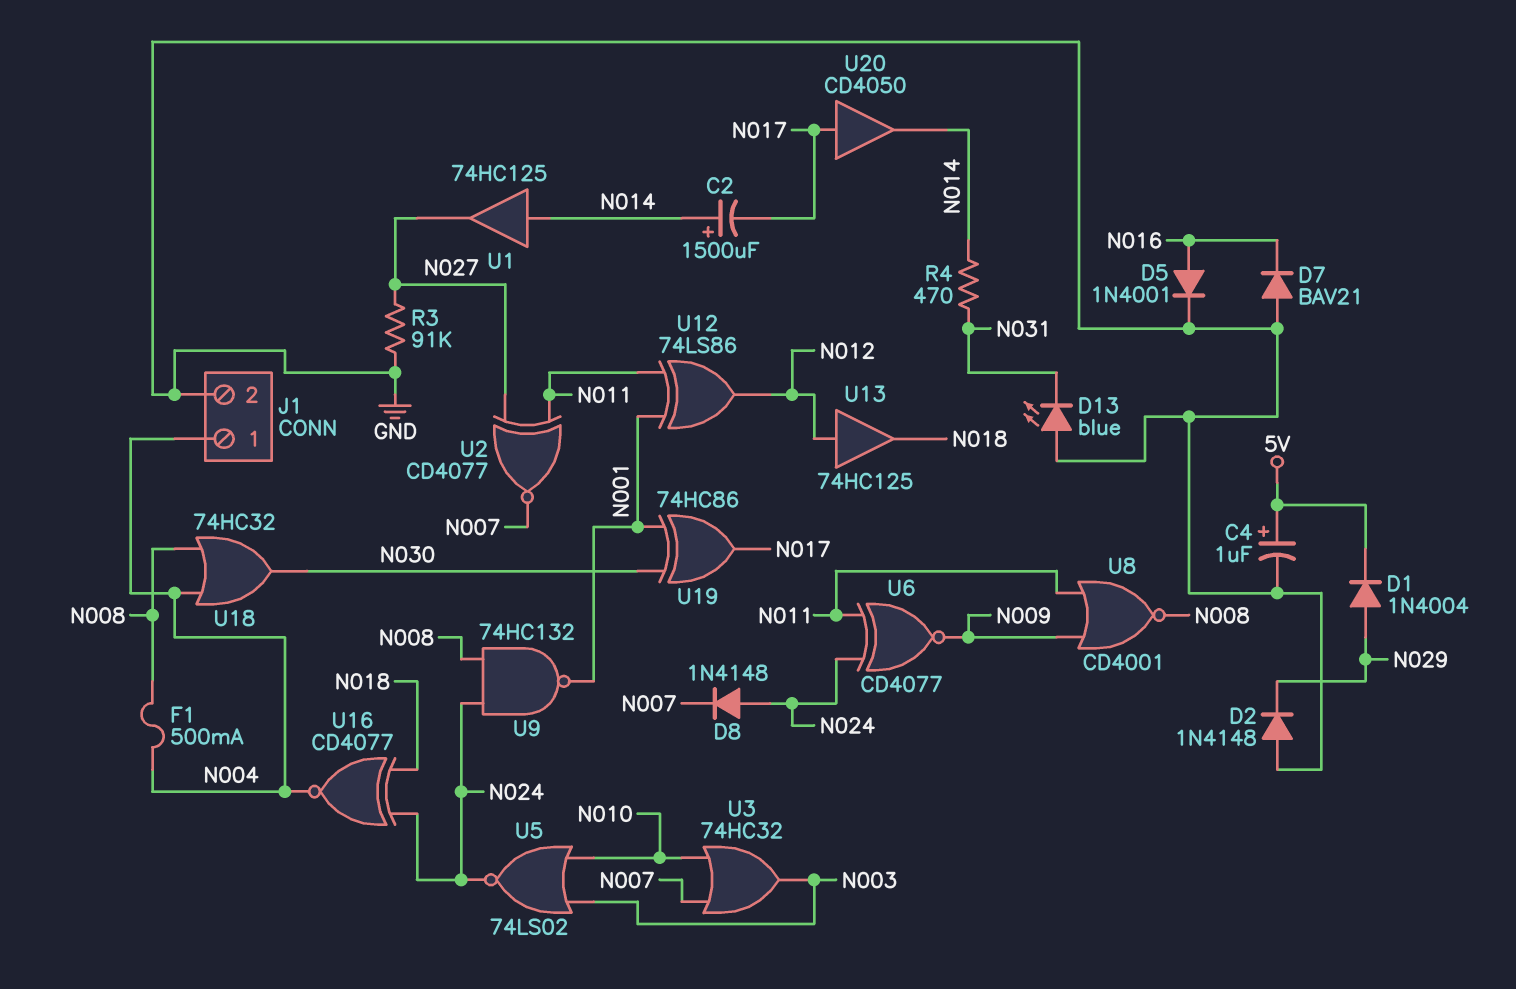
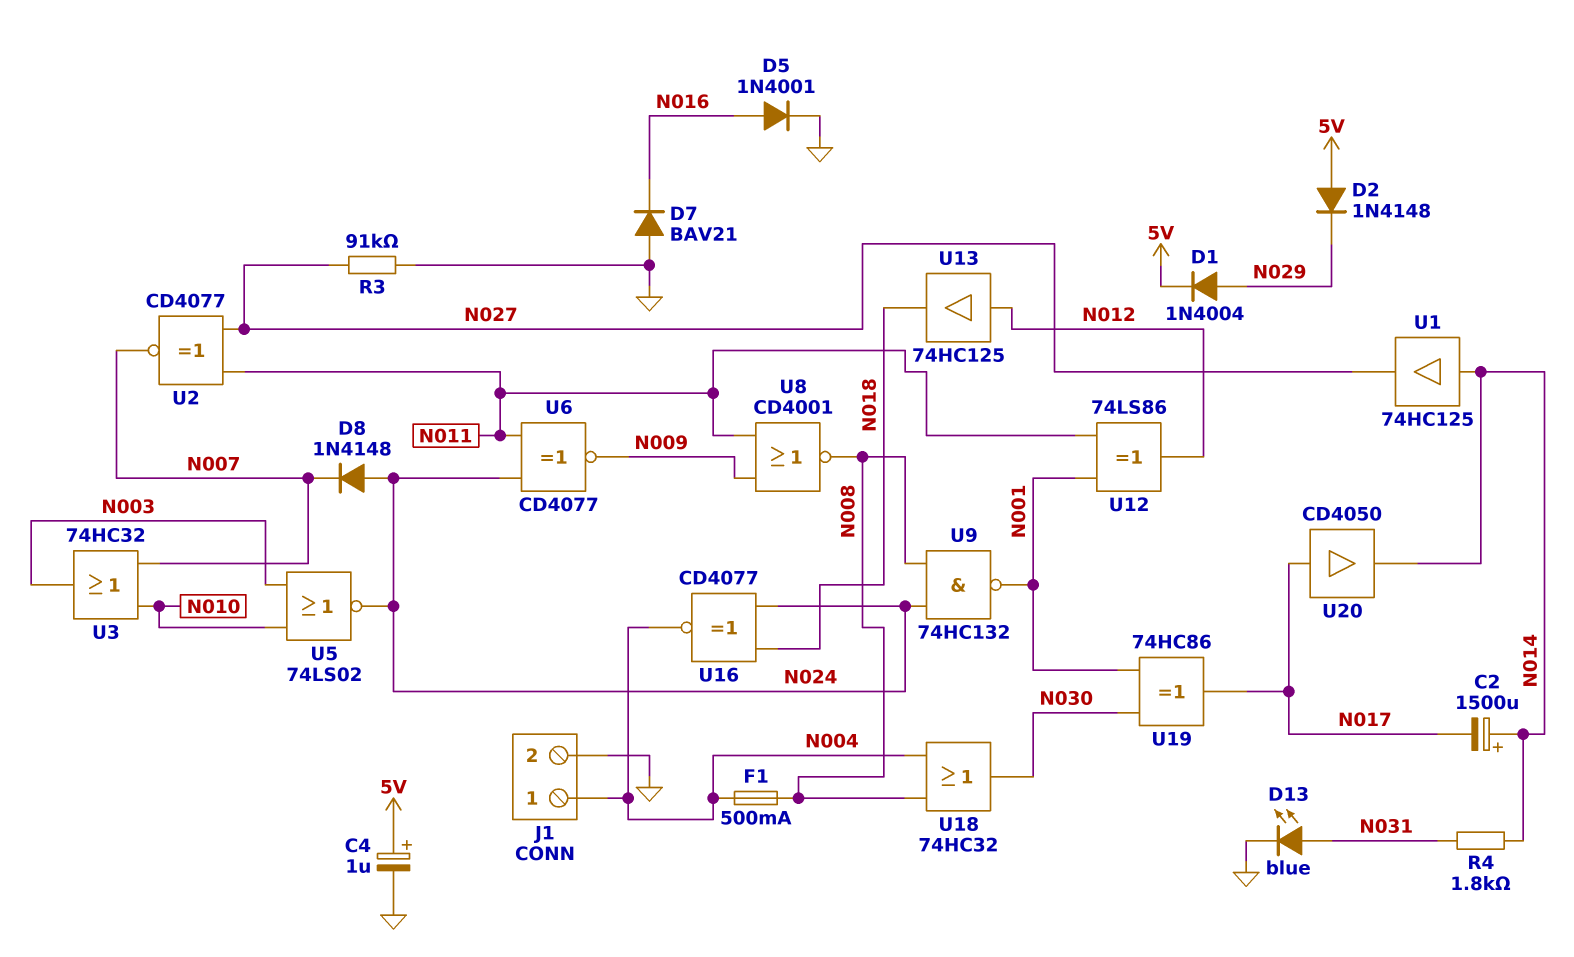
D2: diode 1N4148 (A GND, K N029) -> diode 1N4148 (A 5V, K N029)
D13: LED blue (A GND, K N031) -> LED blue (A N031, K GND)
R4: 470 (N014, N031) -> 1.8k (N014, N031)

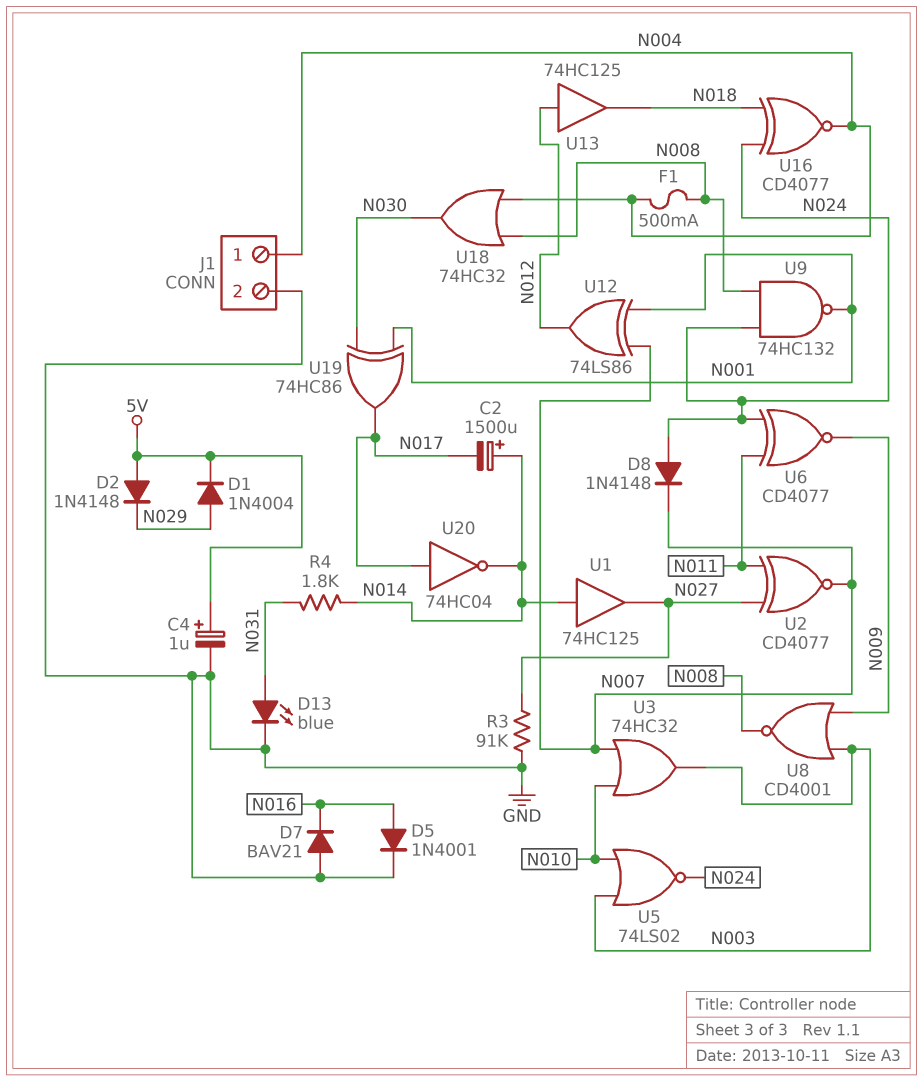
U8: NOR CD4001 (in N009, in N011, out N008) -> NOR CD4001 (in N003, in N009, out N008)
U12: XOR 74LS86 (in N001, in N011, out N012) -> XOR 74LS86 (in N001, in N007, out N012)
U20: buffer CD4050 (in N017, out N014) -> NOT 74HC04 (in N017, out N014)

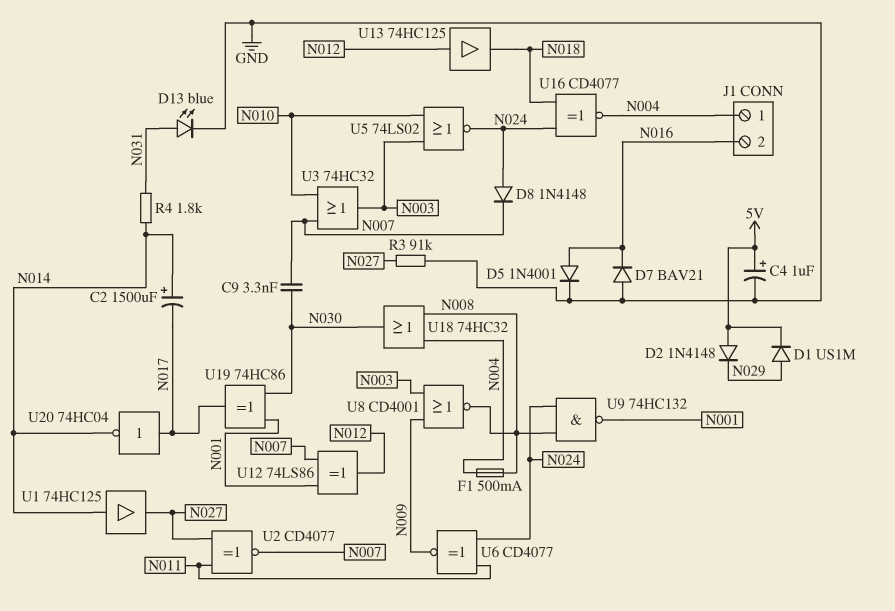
C9: none -> 3.3nF (N007, N030)
D1: diode 1N4004 (A N029, K 5V) -> diode US1M (A N029, K 5V)
J1 pin 2: GND -> N016

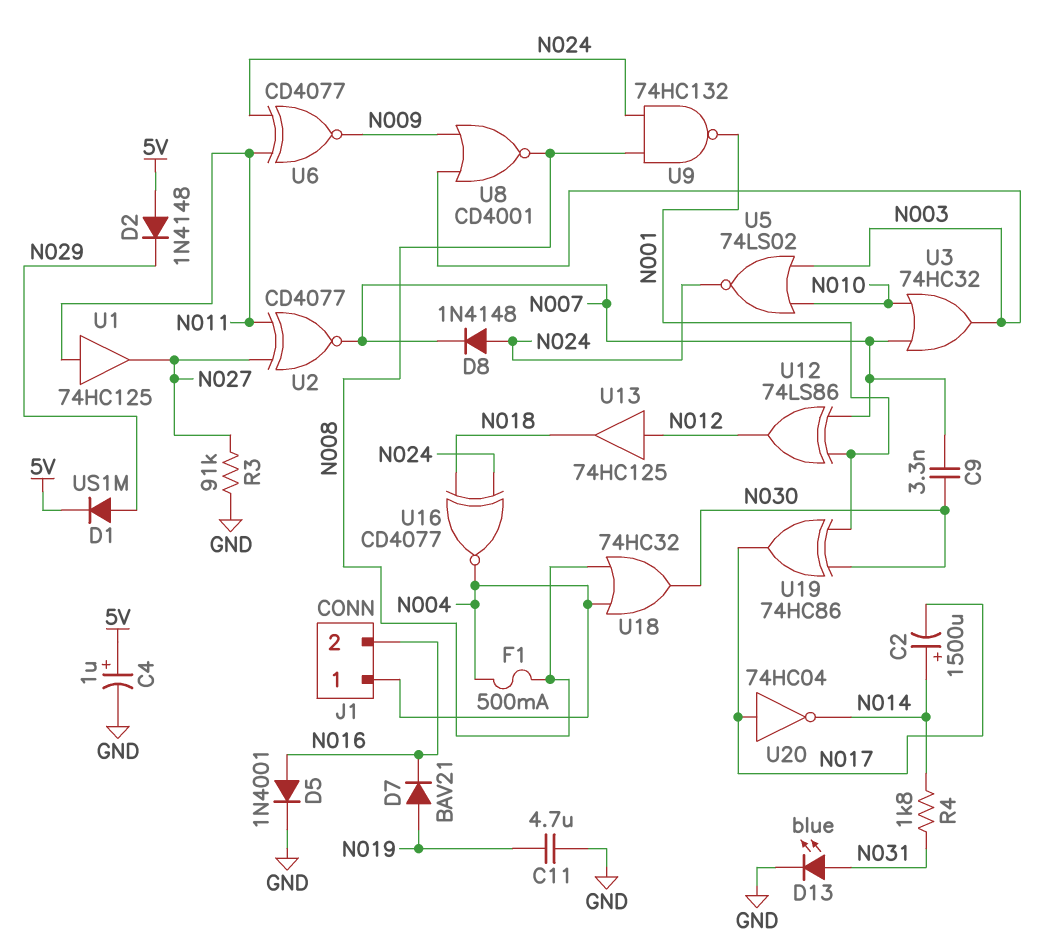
C11: none -> 4.7uF (GND, N019)
D7: diode BAV21 (A GND, K N016) -> diode BAV21 (A N019, K N016)
U1: buffer 74HC125 (in N014, out N027) -> buffer 74HC125 (in N011, out N027)

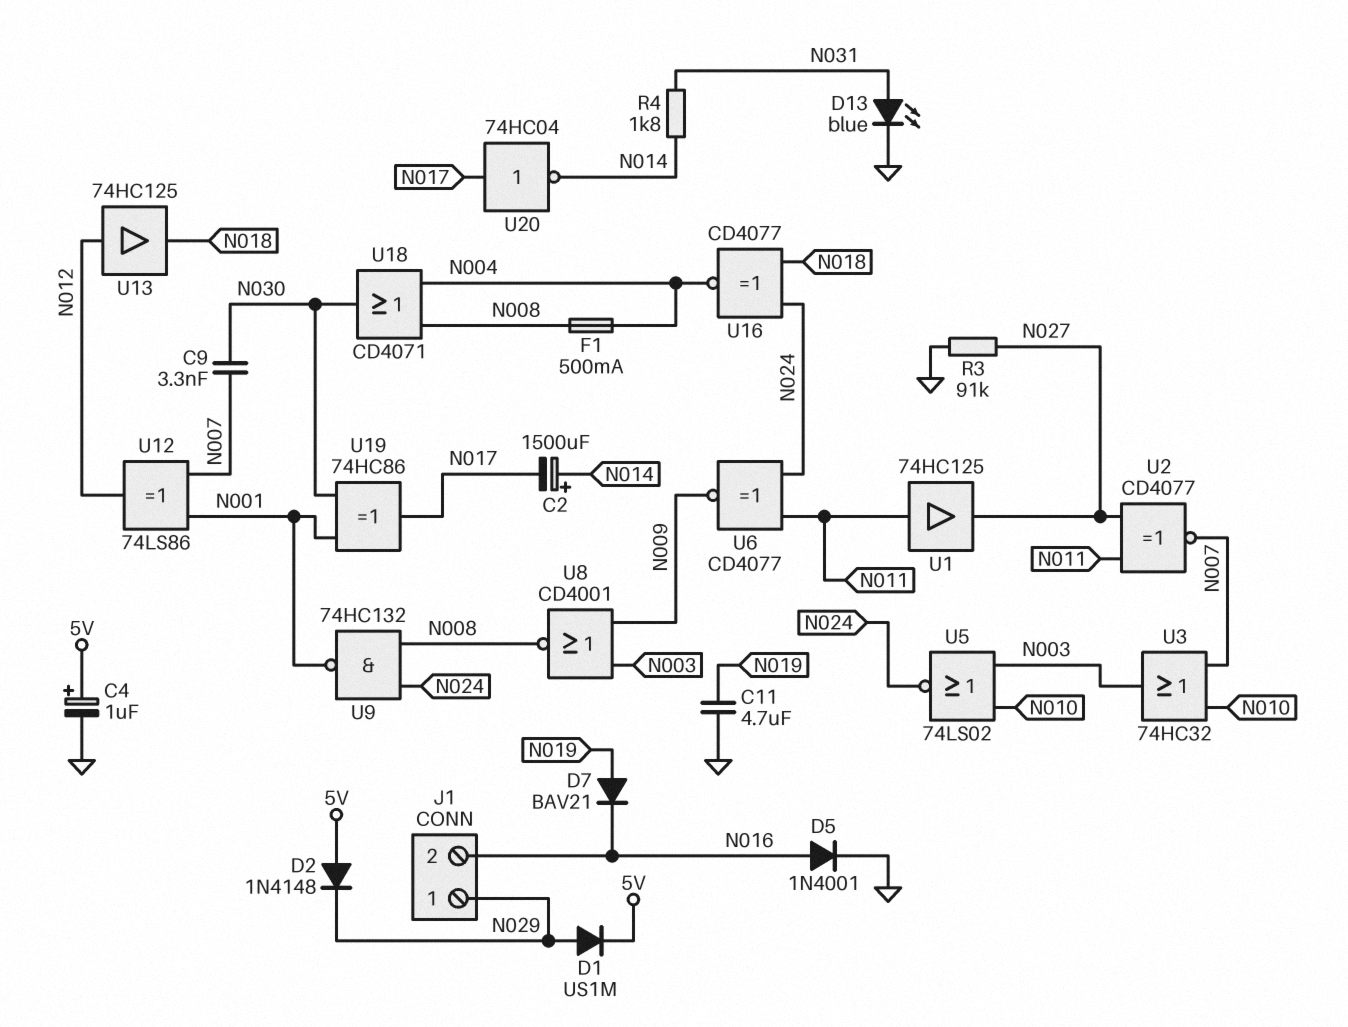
D8: diode 1N4148 (A N024, K N007) -> none
J1 pin 1: N004 -> N029
U18: OR 74HC32 (in N004, in N008, out N030) -> OR CD4071 (in N004, in N008, out N030)

